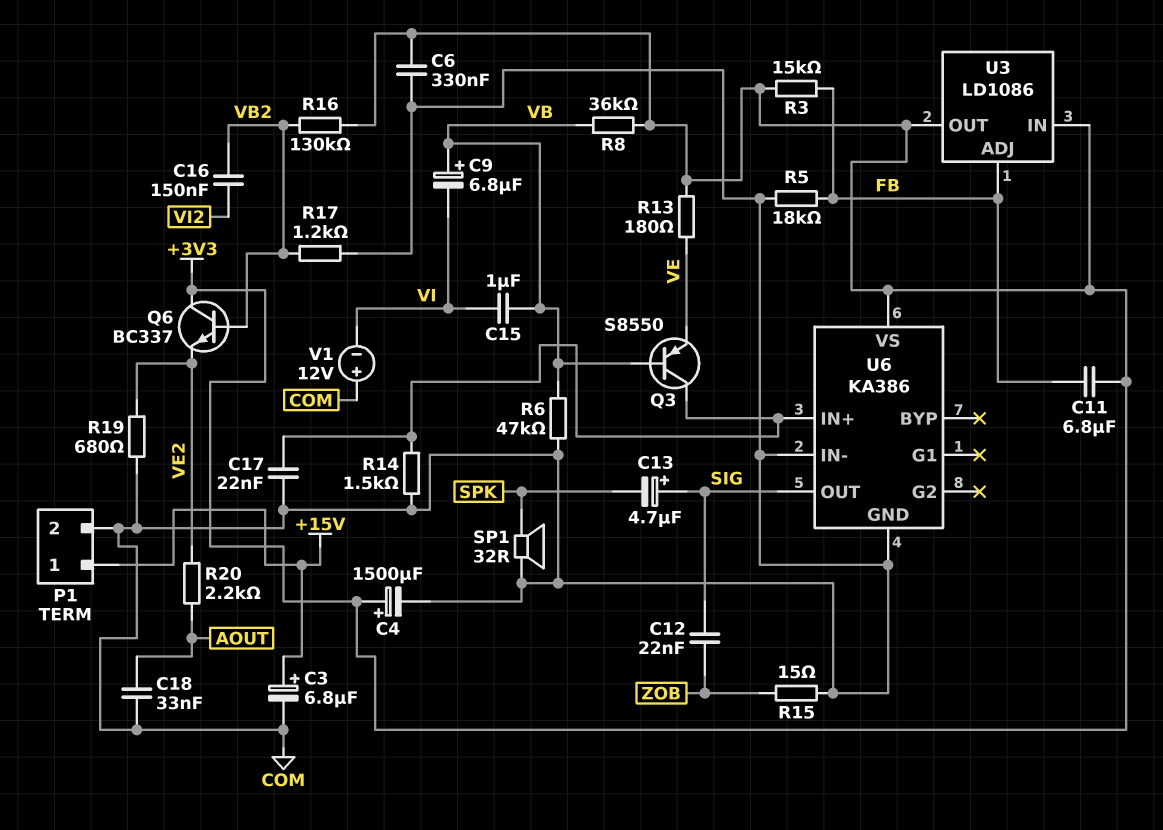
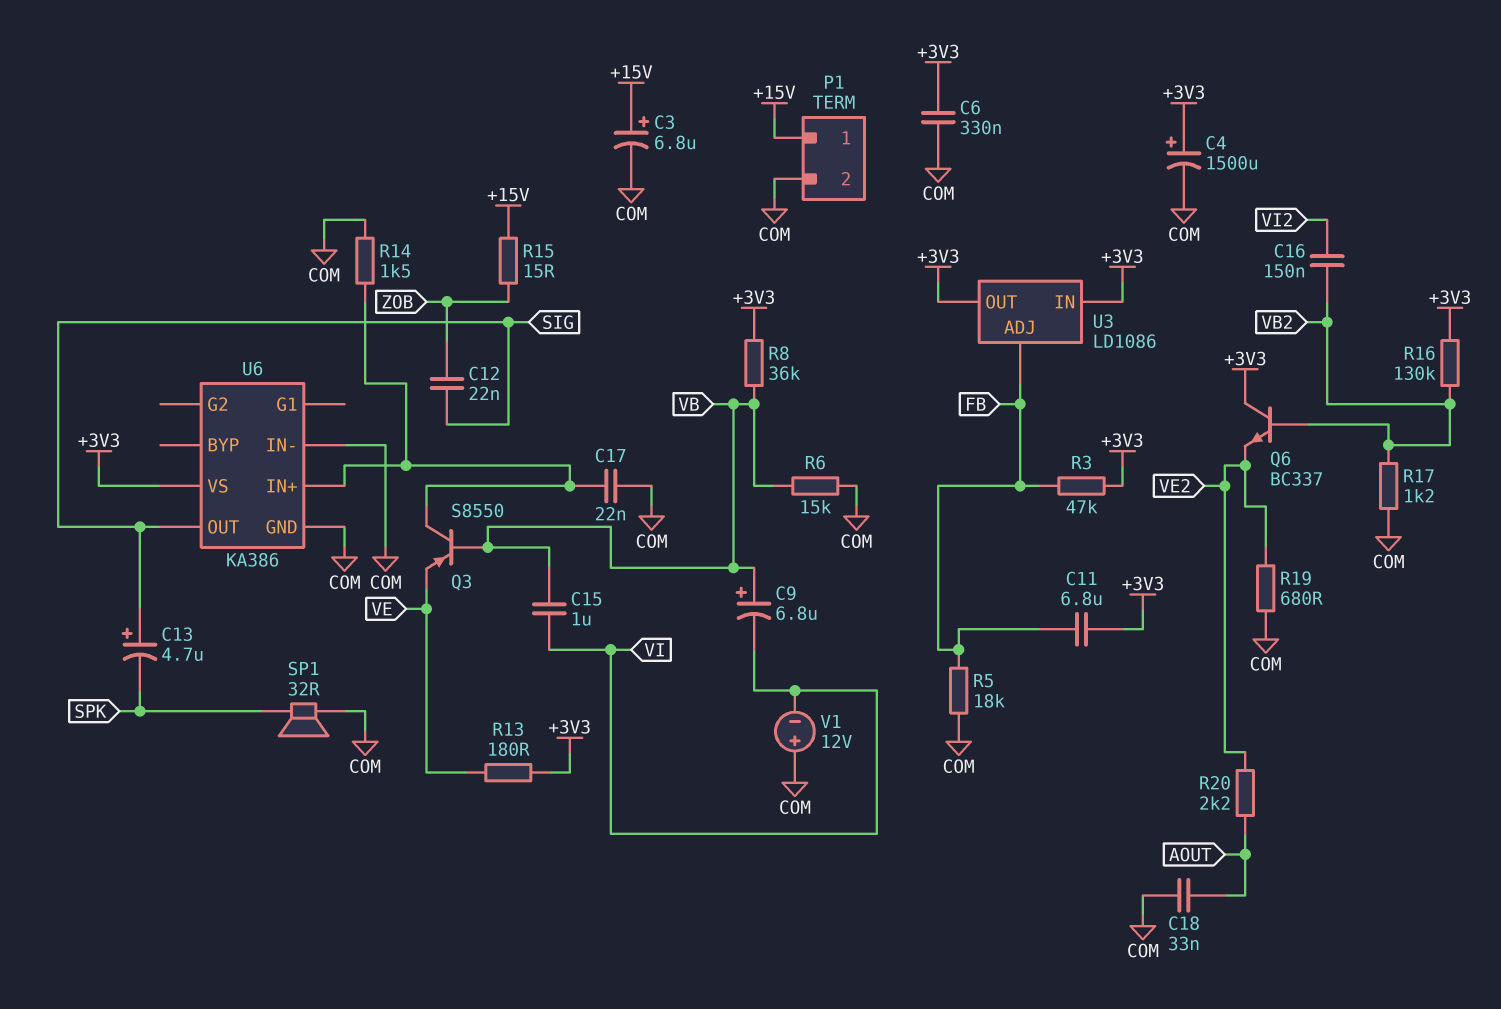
R3: 15k (+3V3, FB) -> 47k (+3V3, FB)
R6: 47k (COM, VB) -> 15k (COM, VB)
R15: 15 (COM, ZOB) -> 15 (+15V, ZOB)

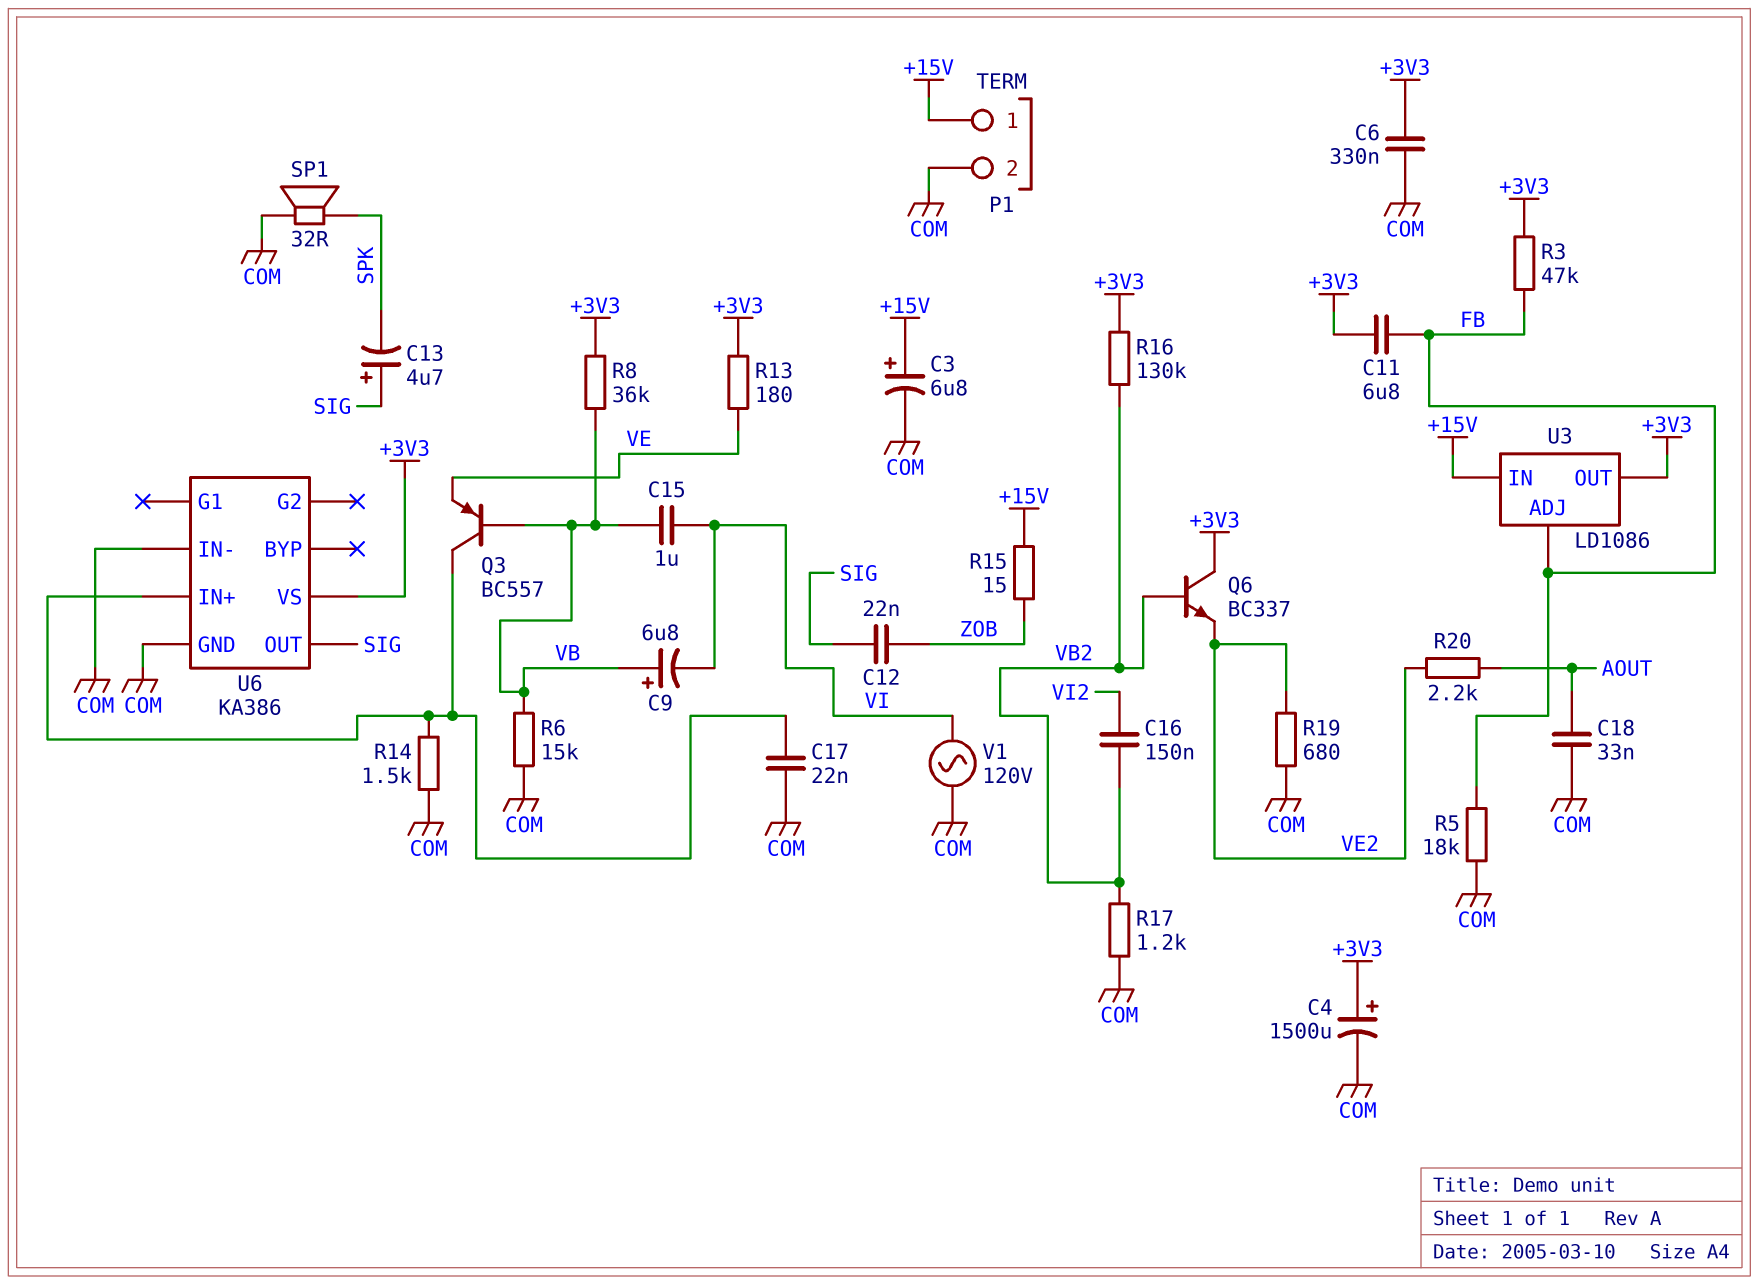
Q3: PNP S8550 (B VB, C U6/IN+, E VE) -> PNP BC557 (B VB, C U6/IN+, E VE)
U3 pin IN: +3V3 -> +15V
V1: 12V (plus COM, minus VI) -> AC 120V (COM, VI)

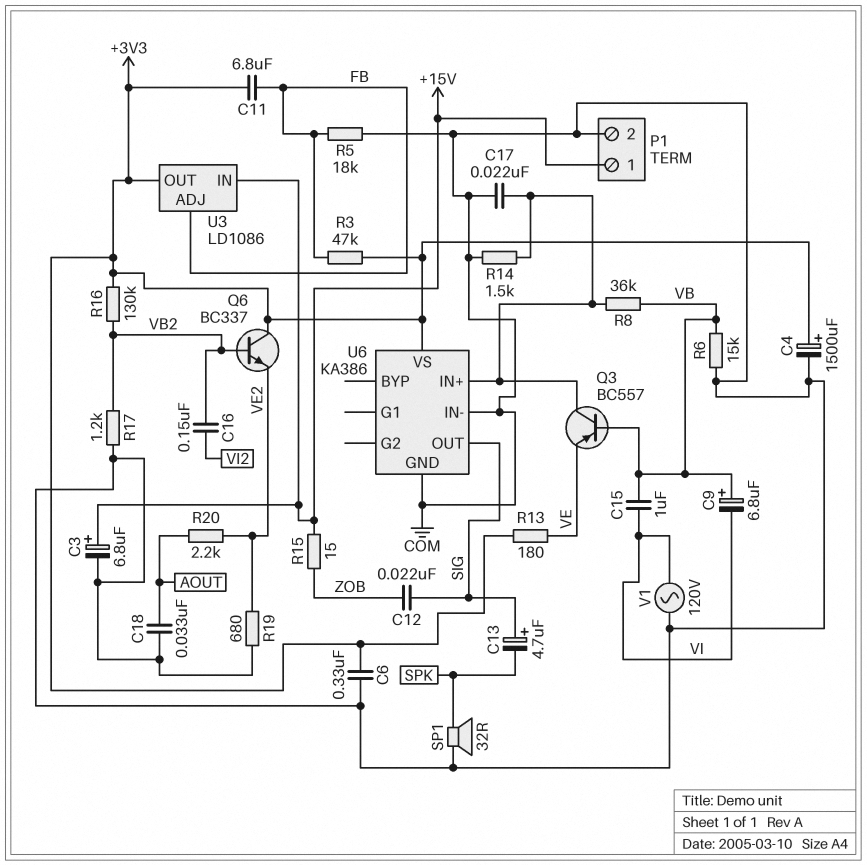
R8: 36k (+3V3, VB) -> 36k (U6/IN+, VB)

